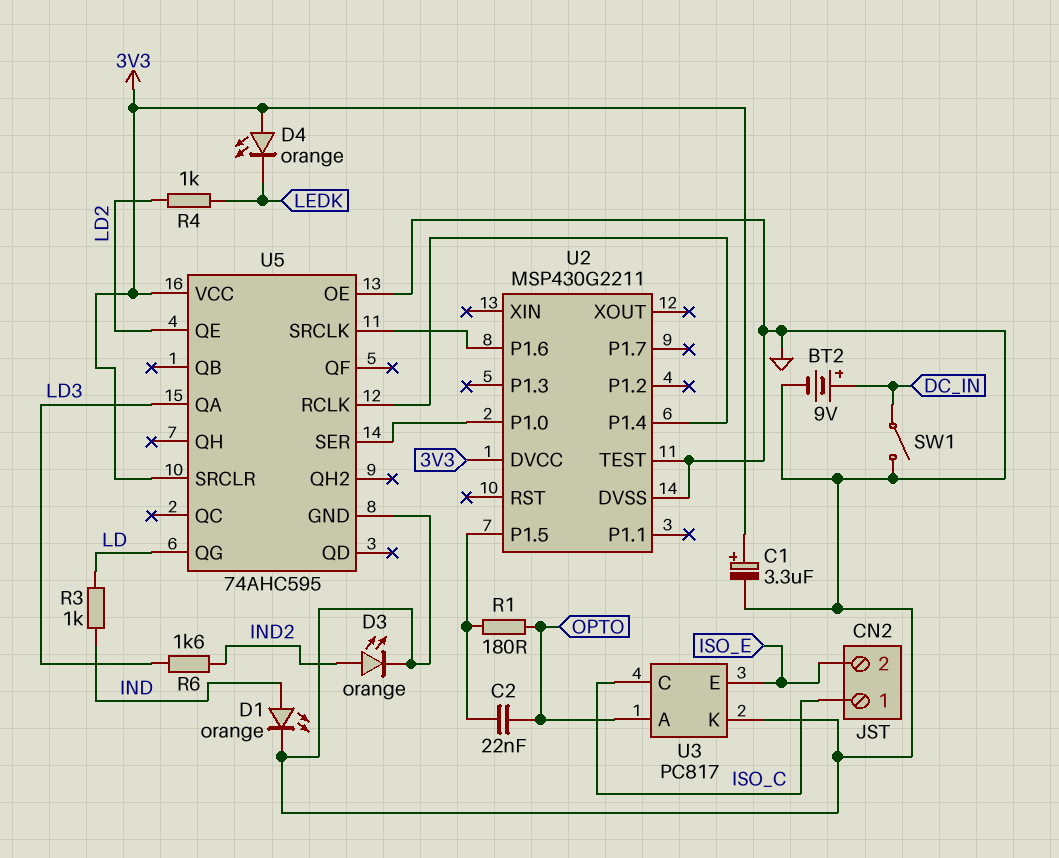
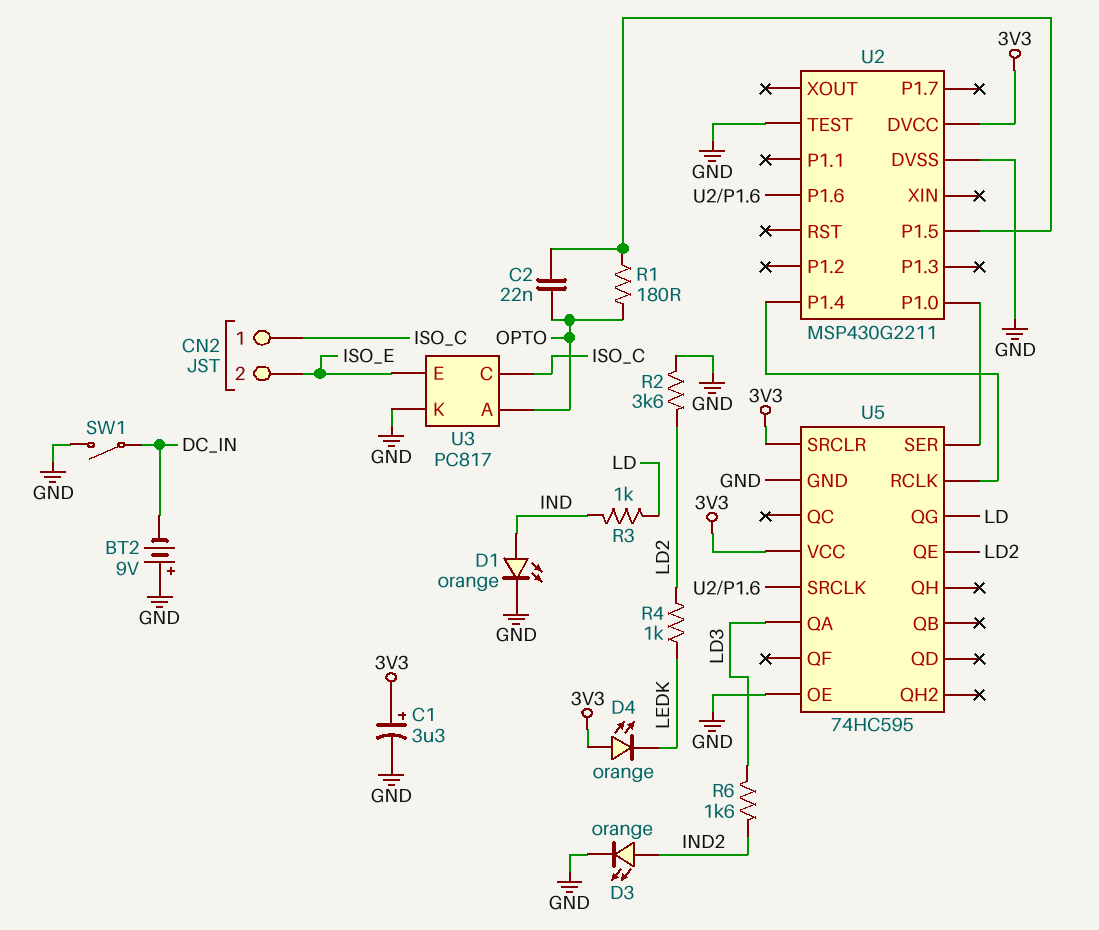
BT2: 9V (plus DC_IN, minus GND) -> 9V (plus GND, minus DC_IN)
R2: none -> 3.6k (GND, LD2)
U5: 74AHC595 -> 74HC595

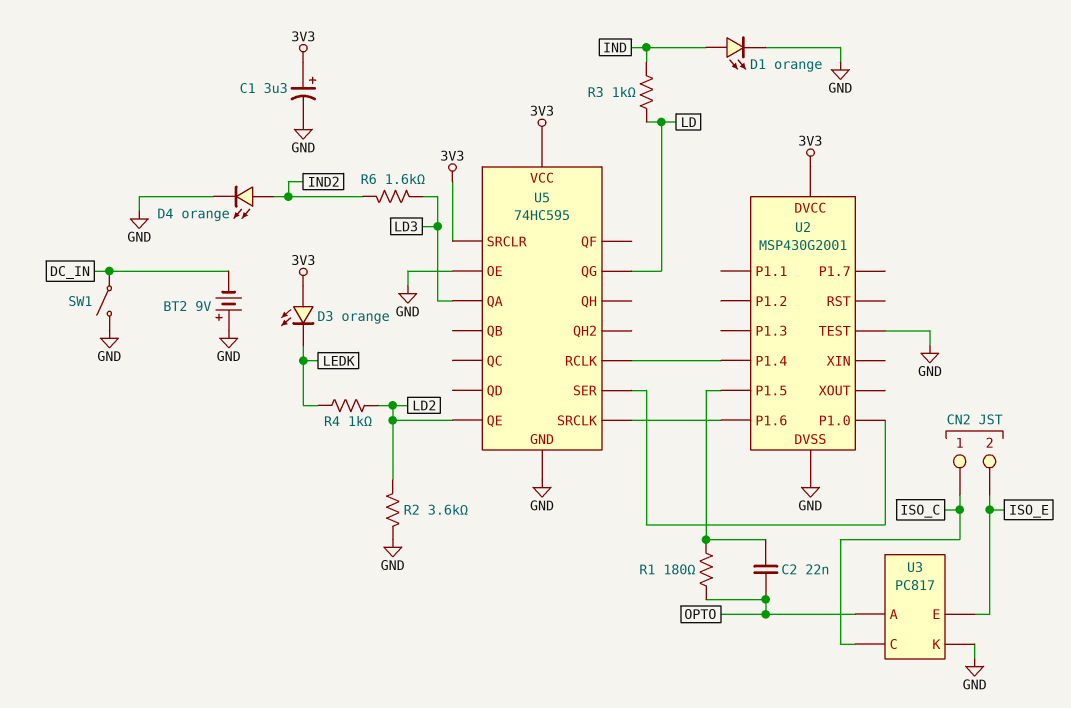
D3: LED orange (A IND2, K GND) -> LED orange (A 3V3, K LEDK)
D4: LED orange (A 3V3, K LEDK) -> LED orange (A IND2, K GND)
U2: MSP430G2211 -> MSP430G2001

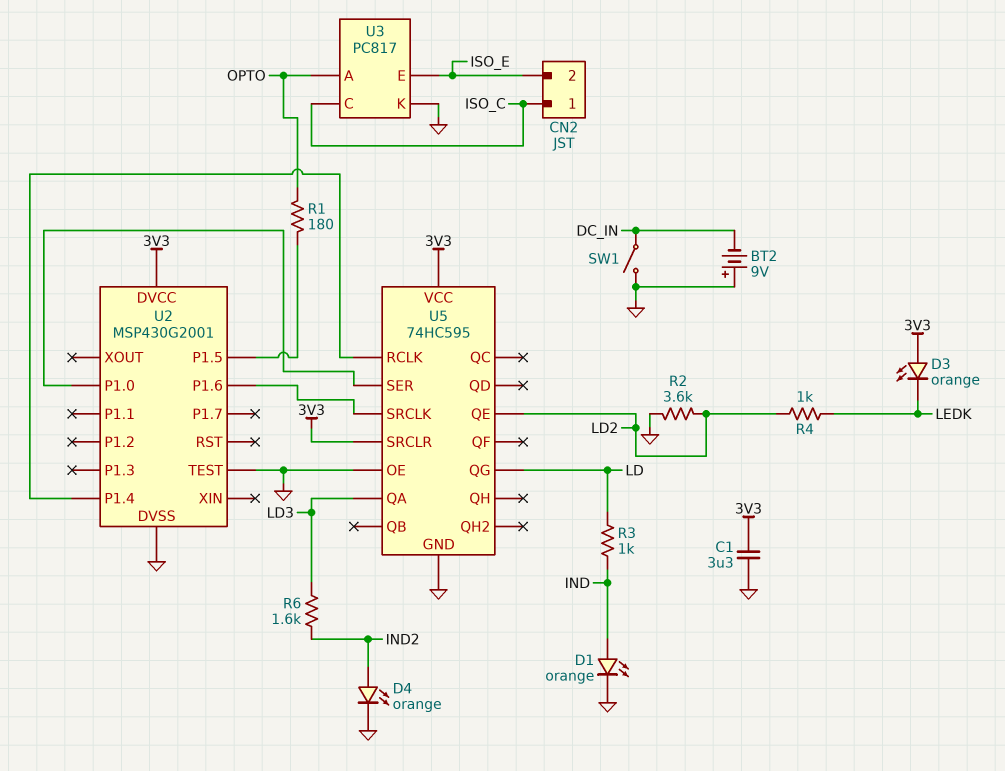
C1: 3.3uF (plus 3V3, minus GND) -> 3.3uF (3V3, GND)
C2: 22nF (OPTO, U2/P1.5) -> none

